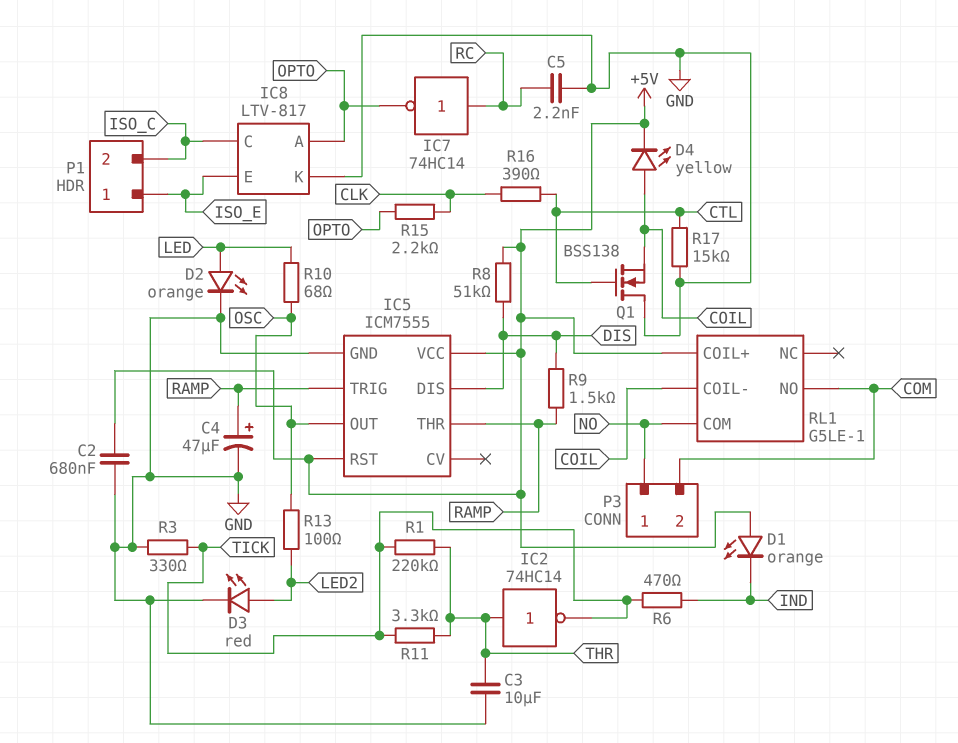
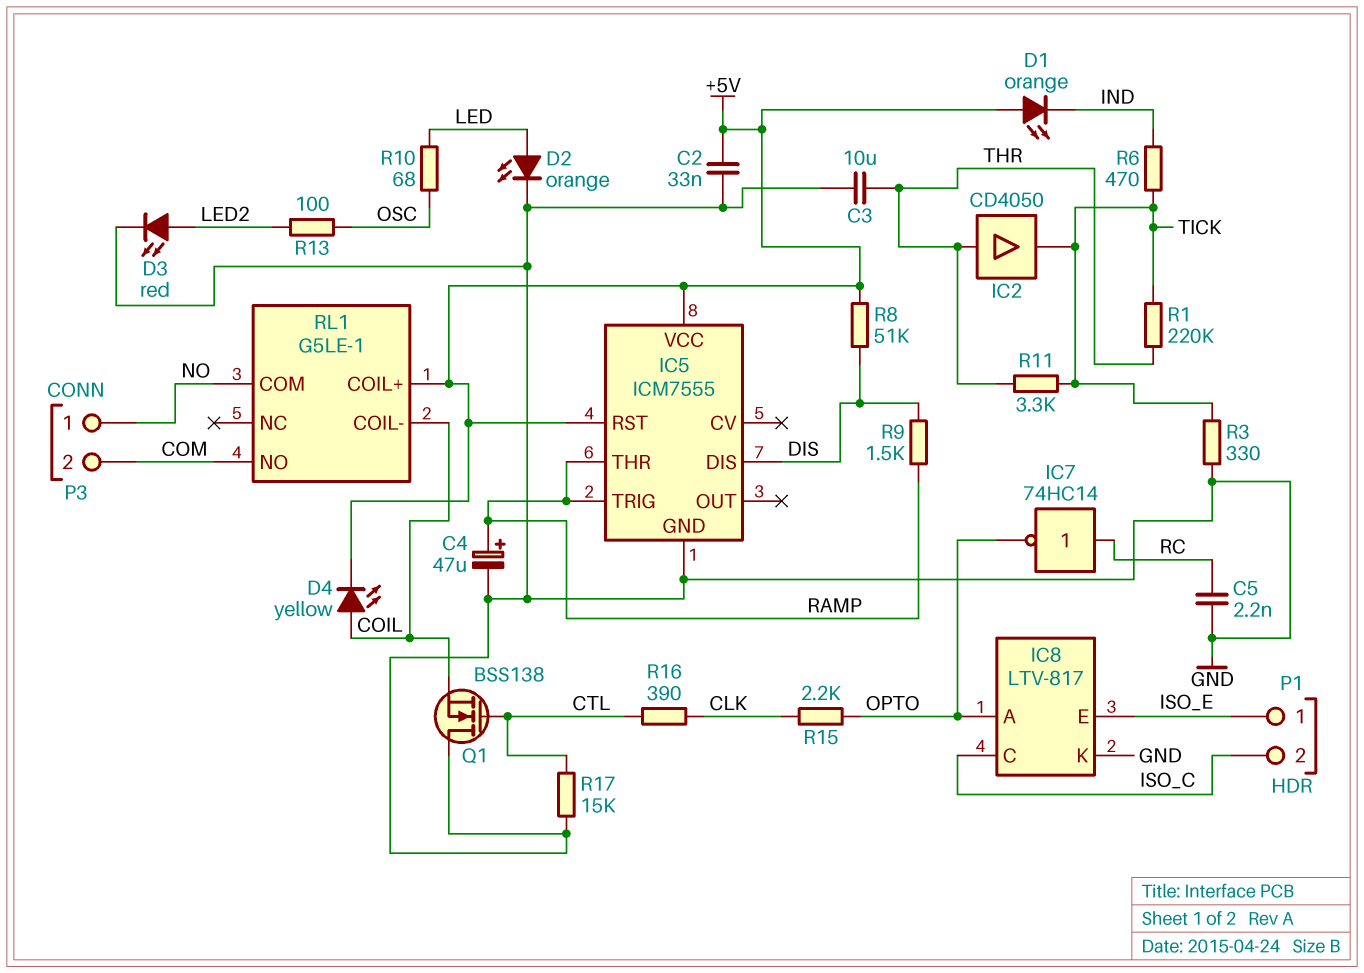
C2: 680nF (+5V, GND) -> 33nF (+5V, GND)
IC2: NOT 74HC14 (in THR, out TICK) -> buffer CD4050 (in THR, out TICK)
IC5 pin OUT: OSC -> none

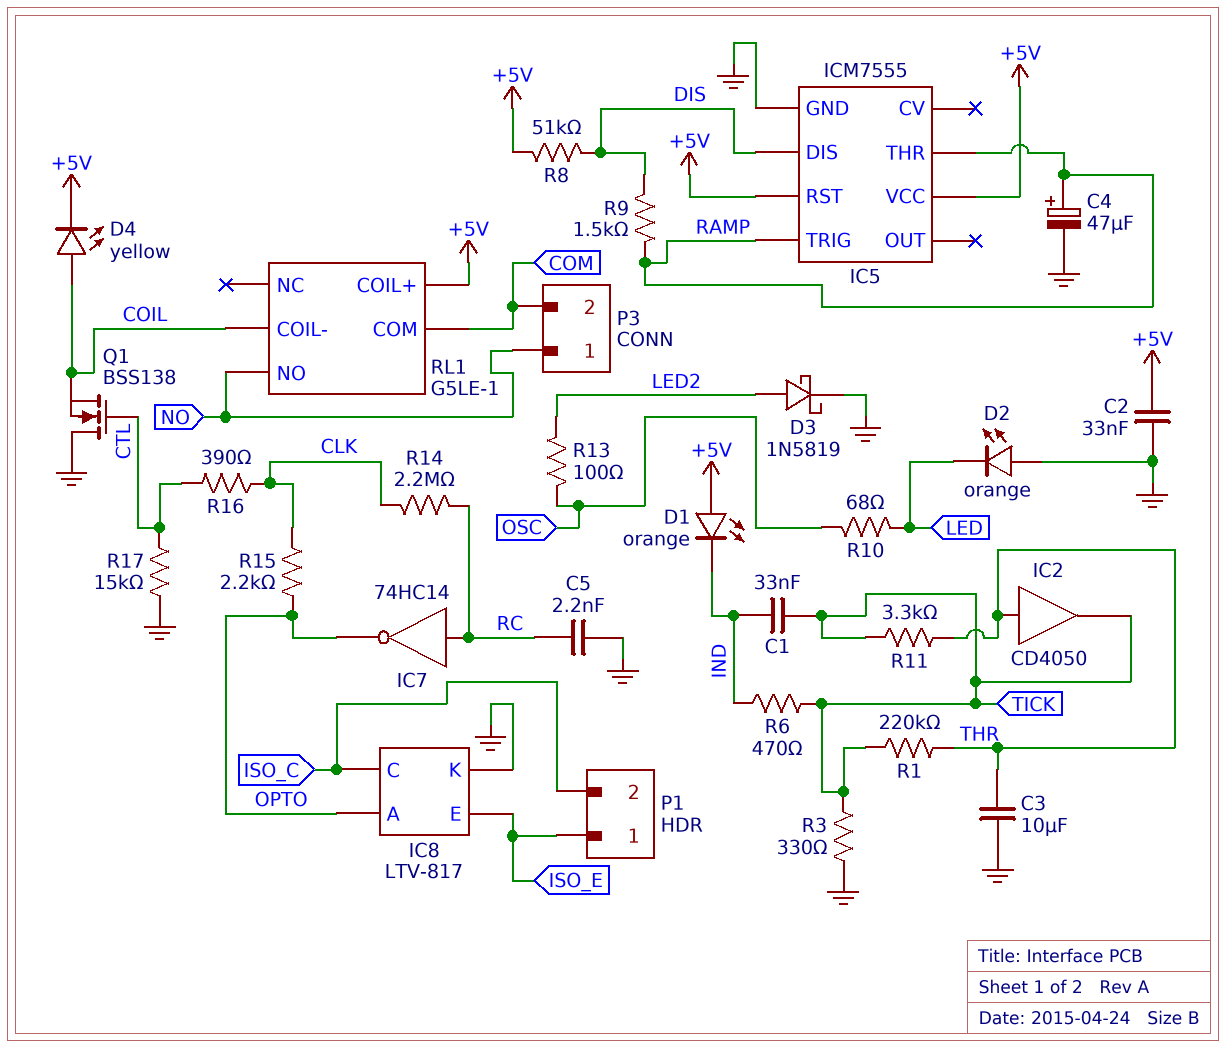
C1: none -> 33nF (IND, TICK)
D2: LED orange (A LED, K GND) -> LED orange (A GND, K LED)
D3: LED red (A LED2, K GND) -> schottky 1N5819 (A LED2, K GND)
R14: none -> 2.2M (CLK, RC)
RL1 pin COM: NO -> COM
RL1 pin NO: COM -> NO

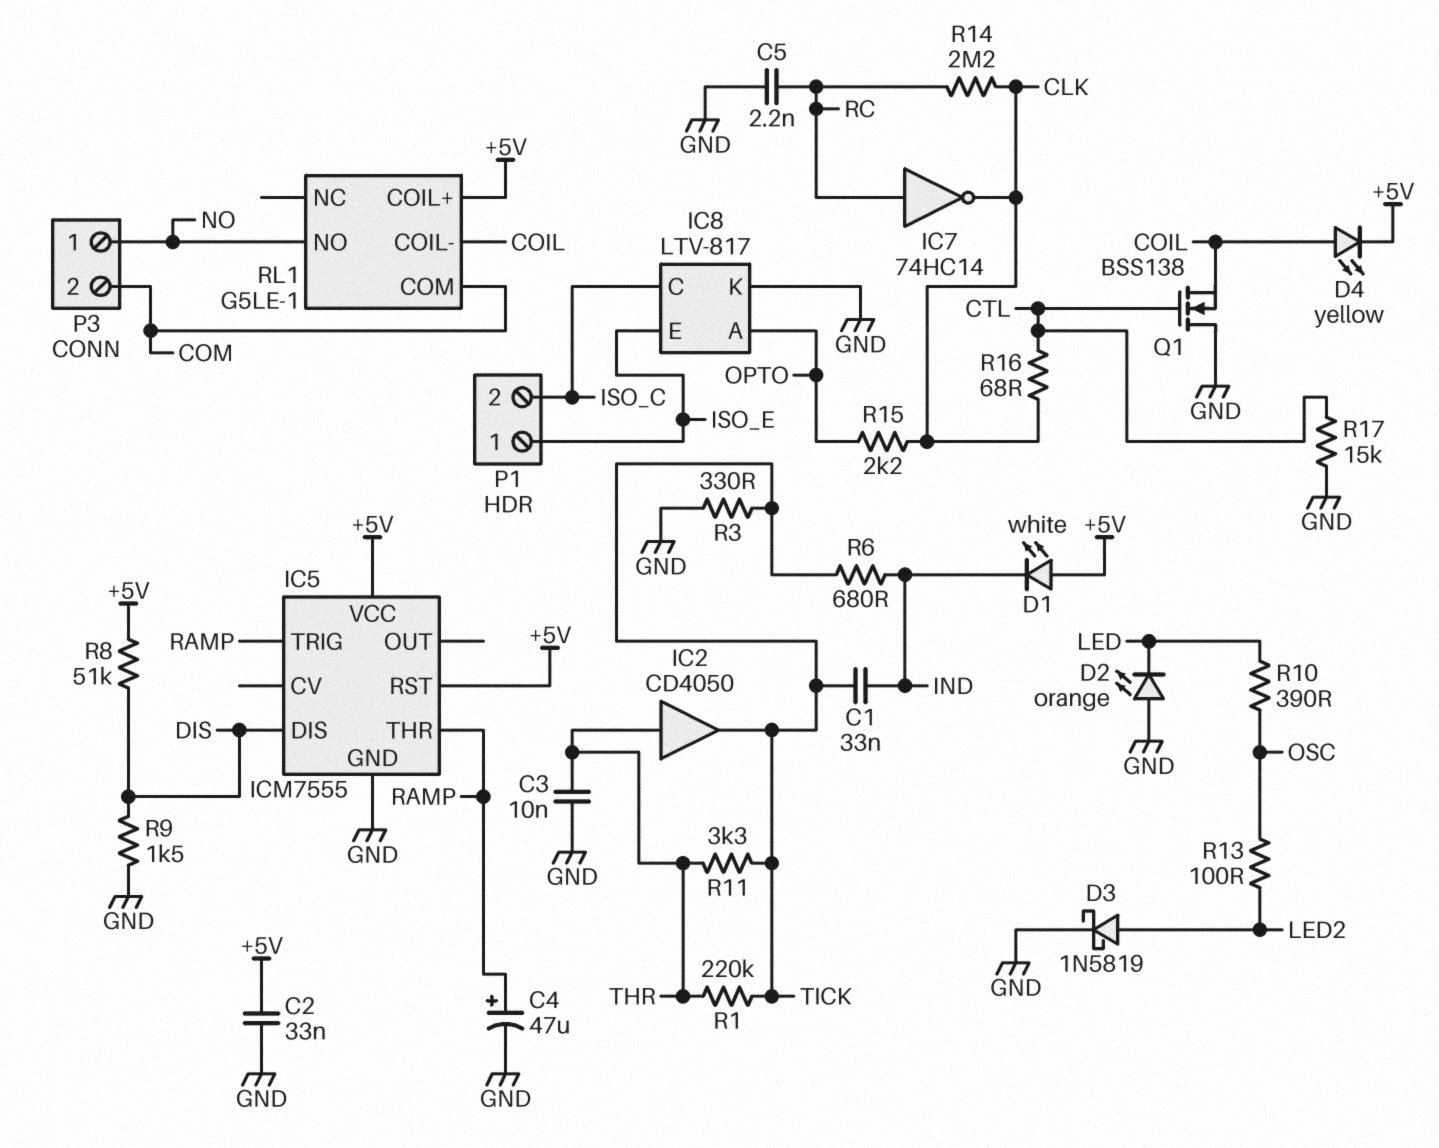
C3: 10uF (GND, THR) -> 10nF (GND, THR)
D1: LED orange (A +5V, K IND) -> LED white (A +5V, K IND)
IC7: NOT 74HC14 (in RC, out OPTO) -> NOT 74HC14 (in RC, out CLK)
R6: 470 (IND, TICK) -> 680 (IND, TICK)
R9: 1.5k (DIS, RAMP) -> 1.5k (DIS, GND)
R10: 68 (LED, OSC) -> 390 (LED, OSC)
R16: 390 (CLK, CTL) -> 68 (CLK, CTL)

